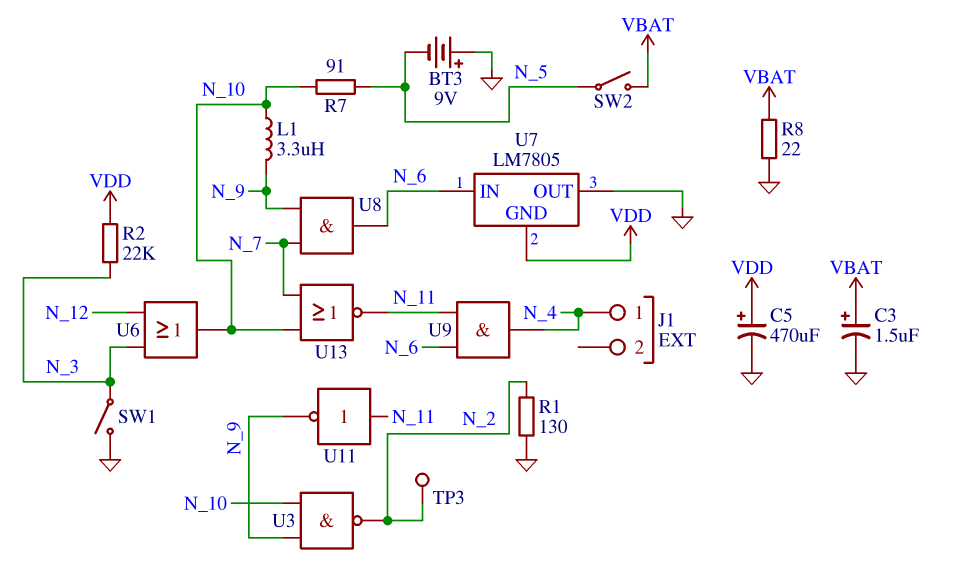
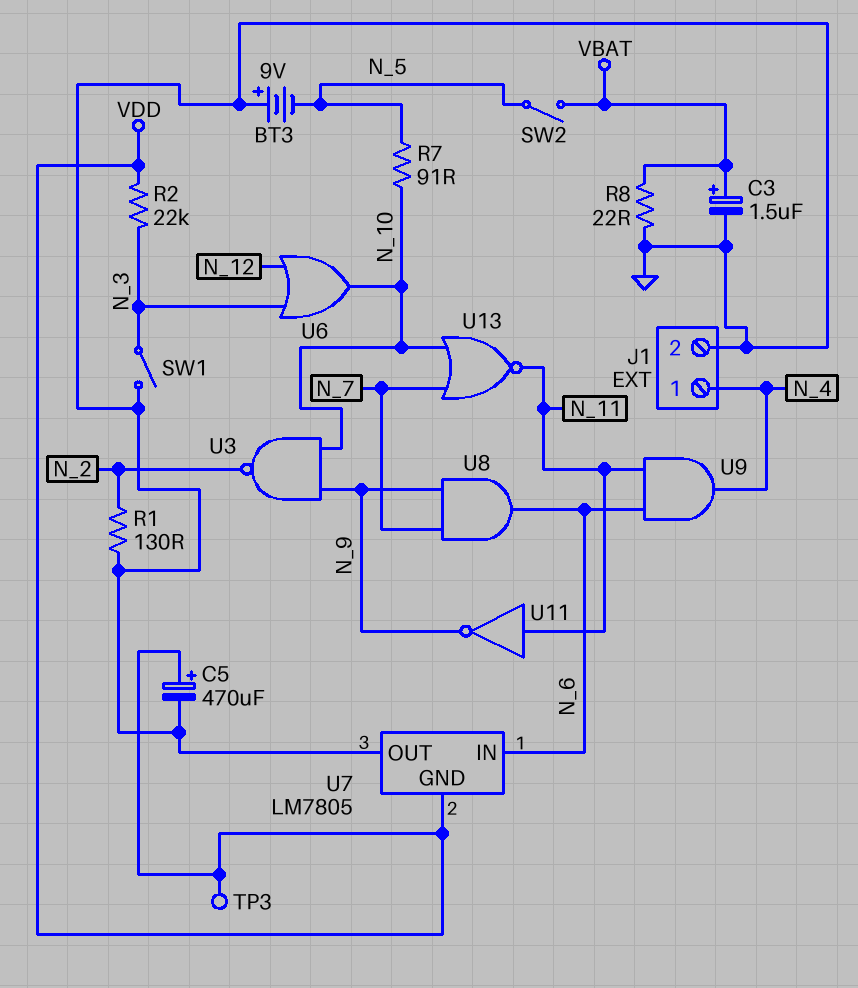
J1 pin 2: none -> GND
L1: 3.3uH (N_9, N_10) -> none
TP3: test point (N_2) -> test point (VDD)

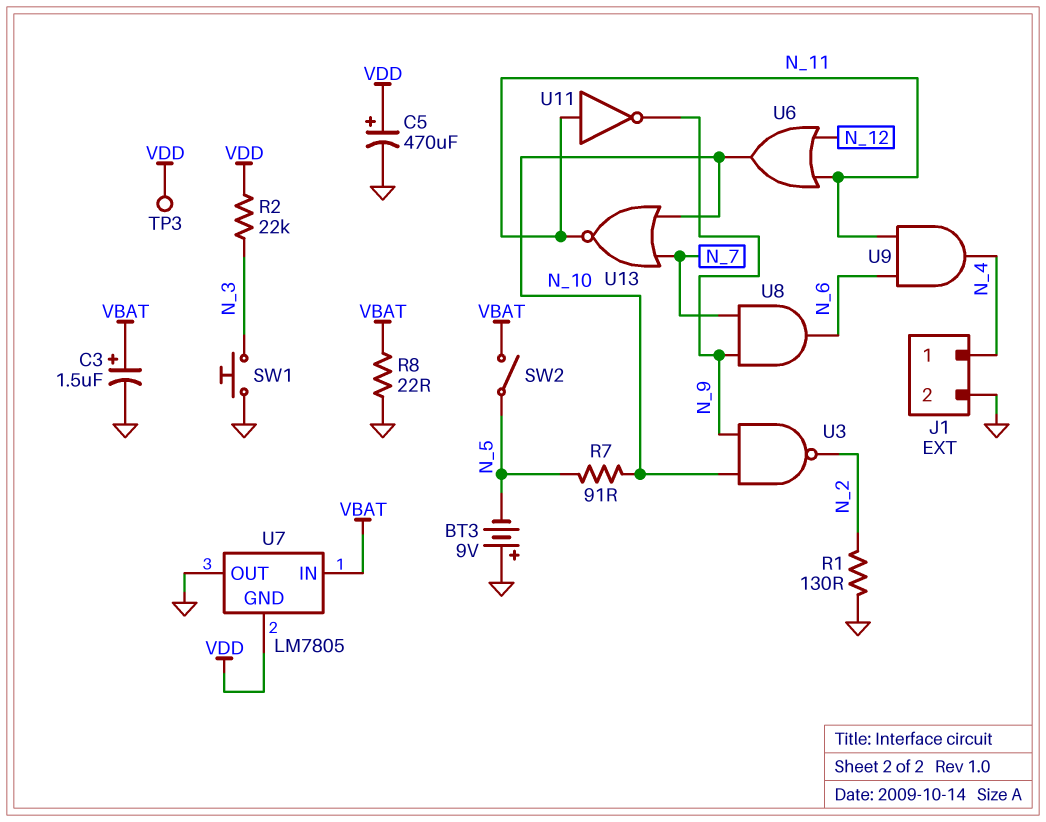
SW1: switch (GND, N_3) -> button (GND, N_3)
U6: OR (in N_3, in N_12, out N_10) -> OR (in N_11, in N_12, out N_10)
U7 pin IN: N_6 -> VBAT

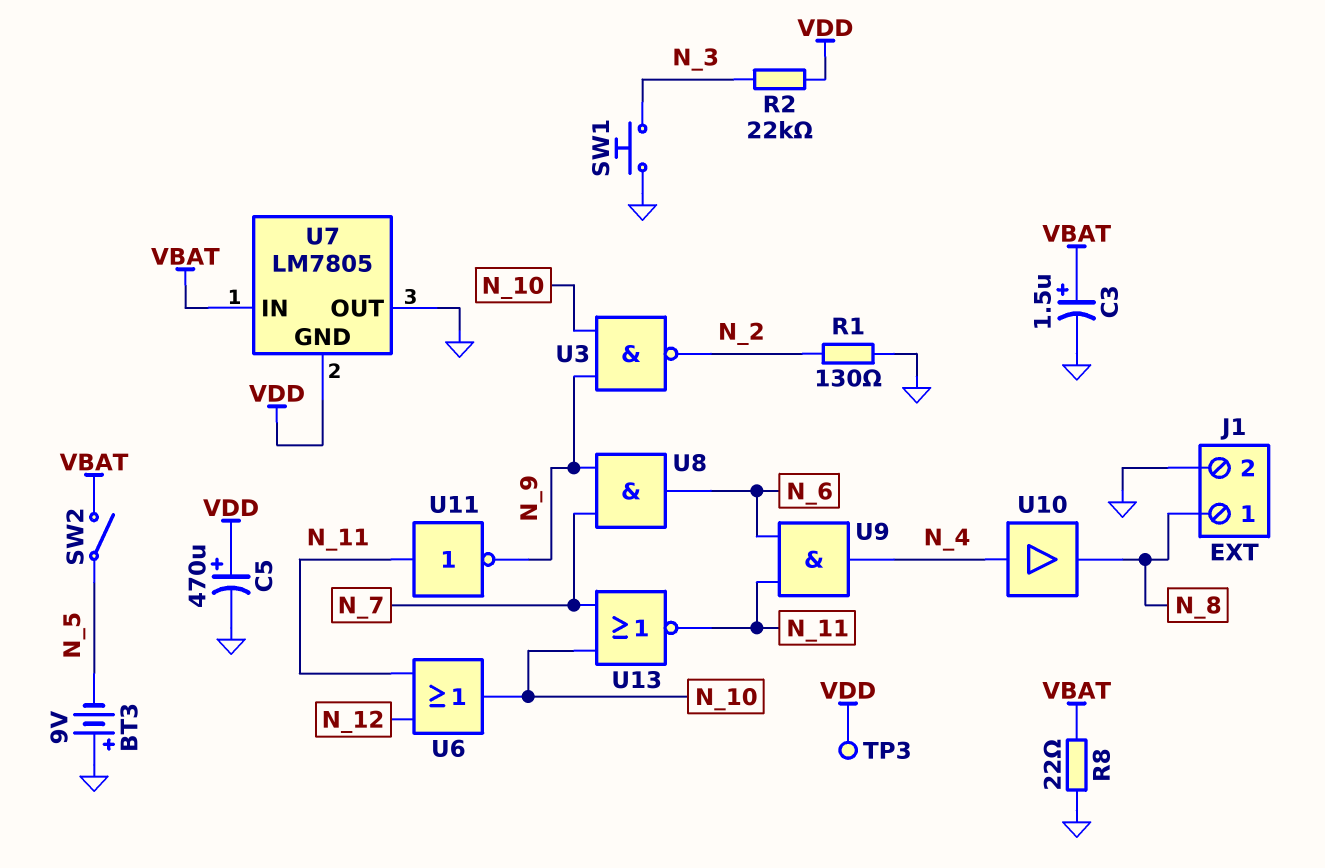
J1 pin 1: N_4 -> N_8
R7: 91 (N_5, N_10) -> none
U10: none -> buffer (in N_4, out N_8)

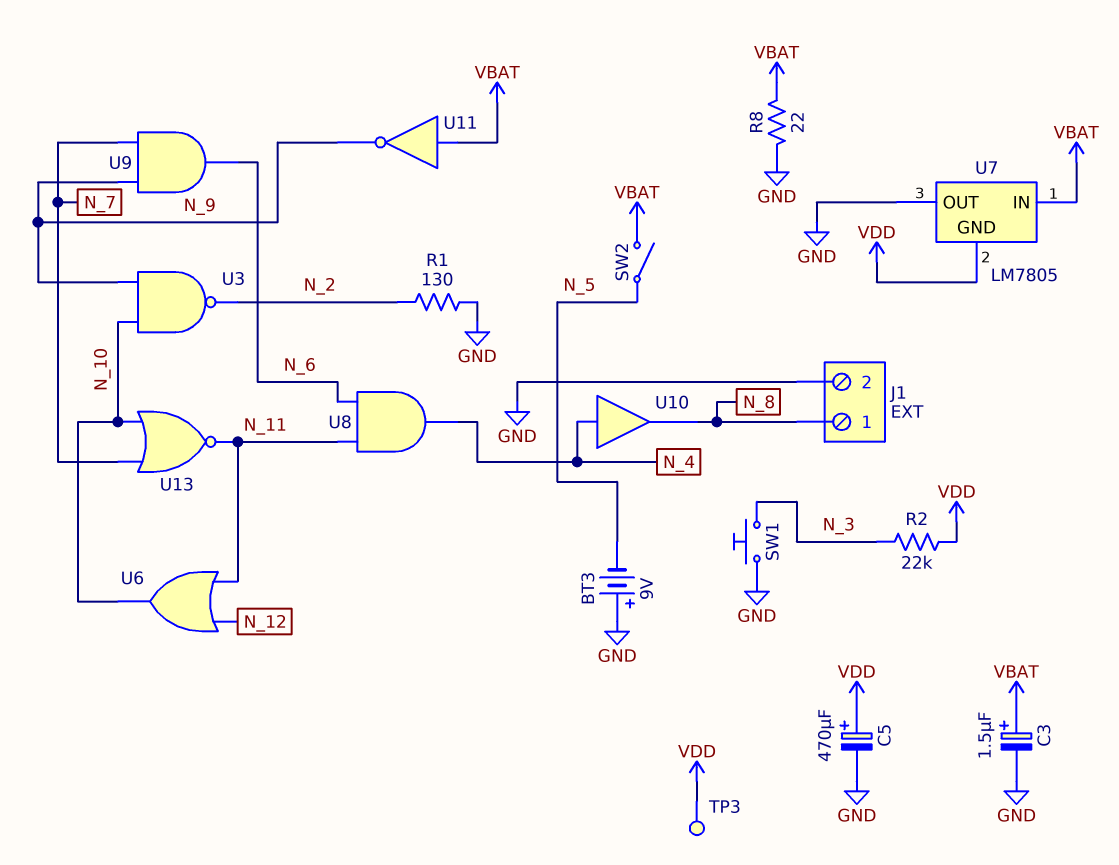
U8: AND (in N_7, in N_9, out N_6) -> AND (in N_6, in N_11, out N_4)
U9: AND (in N_6, in N_11, out N_4) -> AND (in N_7, in N_9, out N_6)
U11: NOT (in N_11, out N_9) -> NOT (in VBAT, out N_9)

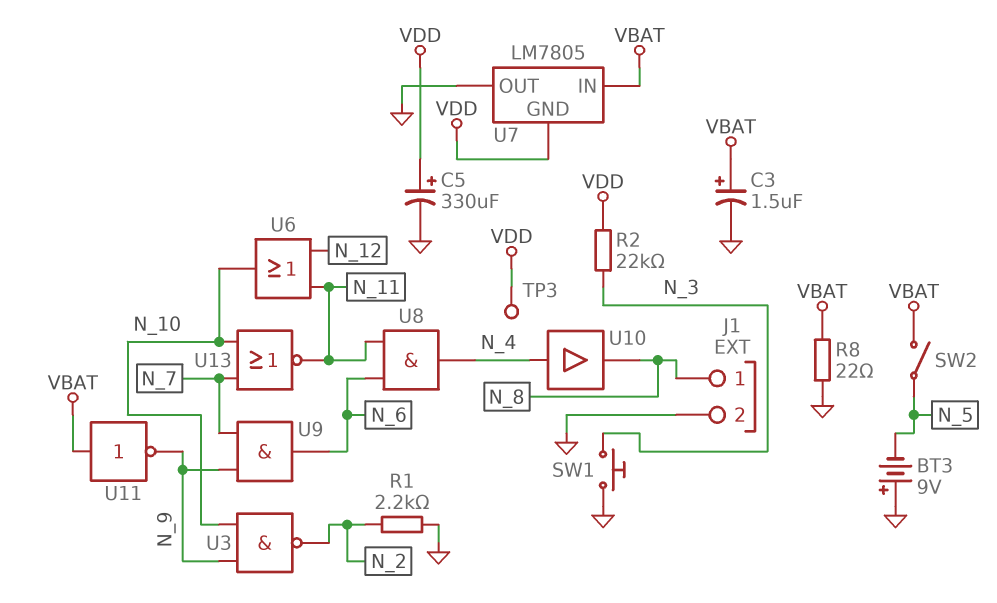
C5: 470uF (plus VDD, minus GND) -> 330uF (plus VDD, minus GND)
R1: 130 (GND, N_2) -> 2.2k (GND, N_2)

